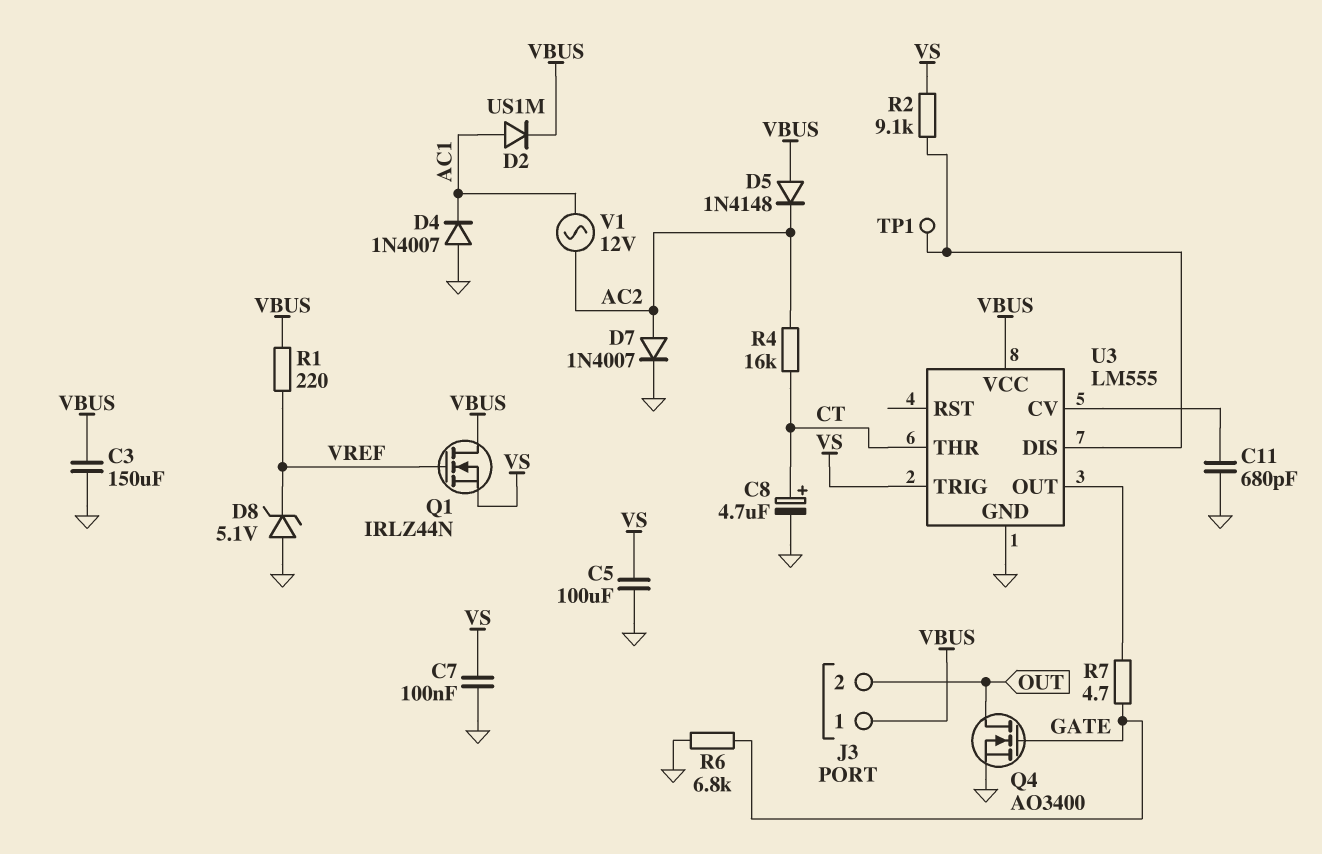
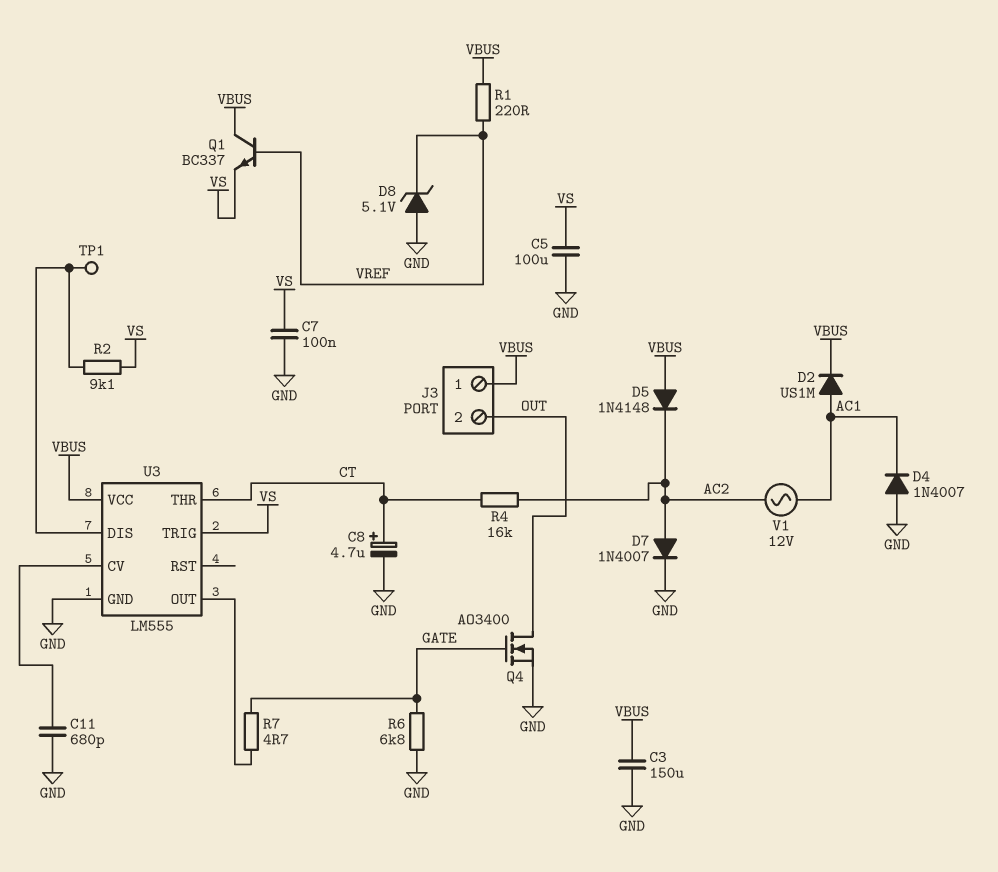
Q1: NMOS IRLZ44N (G VREF, D VBUS, S VS) -> NPN BC337 (B VREF, C VBUS, E VS)

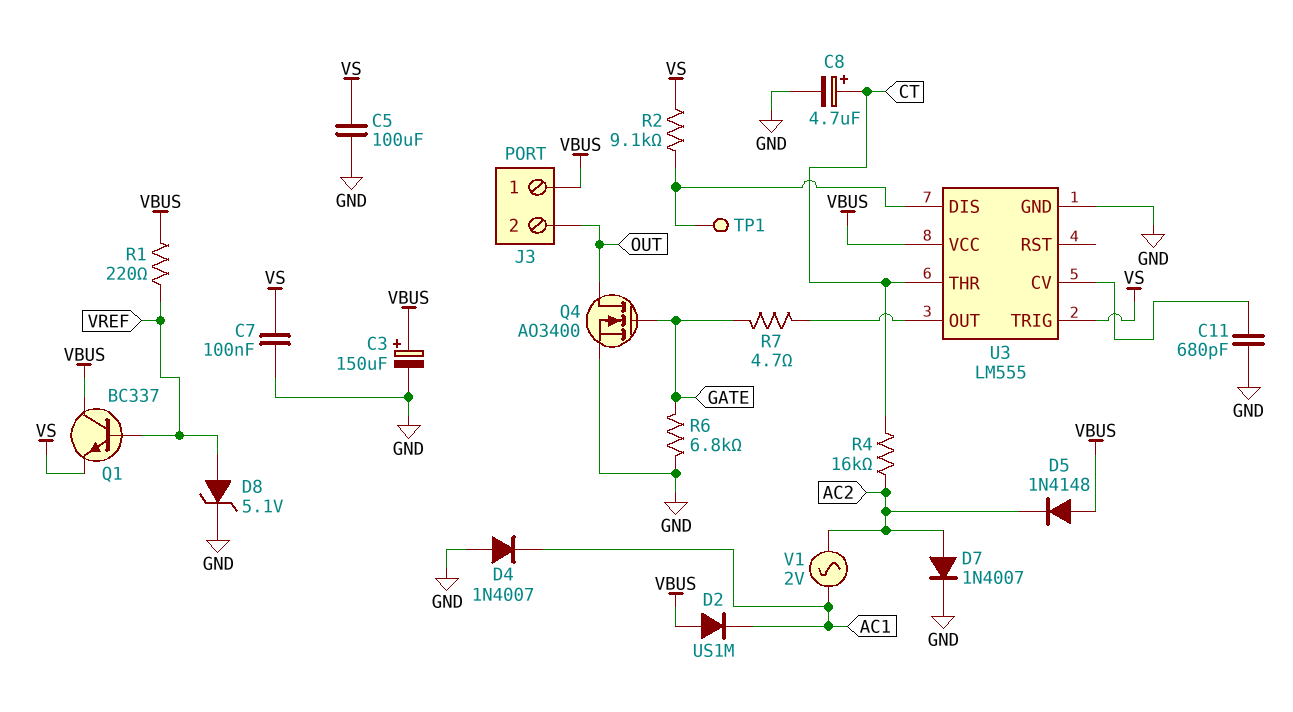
C3: 150uF (GND, VBUS) -> 150uF (plus VBUS, minus GND)
D2: diode US1M (A AC1, K VBUS) -> diode US1M (A VBUS, K AC1)
D8: zener 5.1V (A GND, K VREF) -> zener 5.1V (A VREF, K GND)
V1: AC 12V (AC1, AC2) -> AC 2V (AC1, AC2)

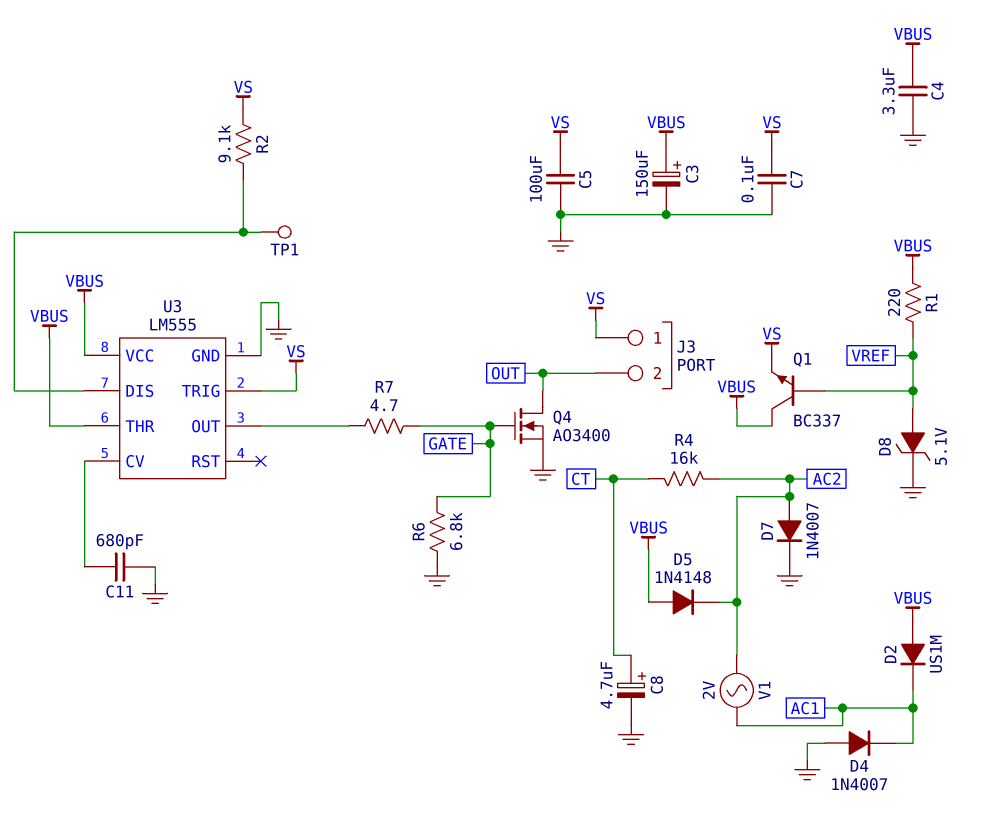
C4: none -> 3.3uF (GND, VBUS)
J3 pin 1: VBUS -> VS
U3 pin THR: CT -> VBUS

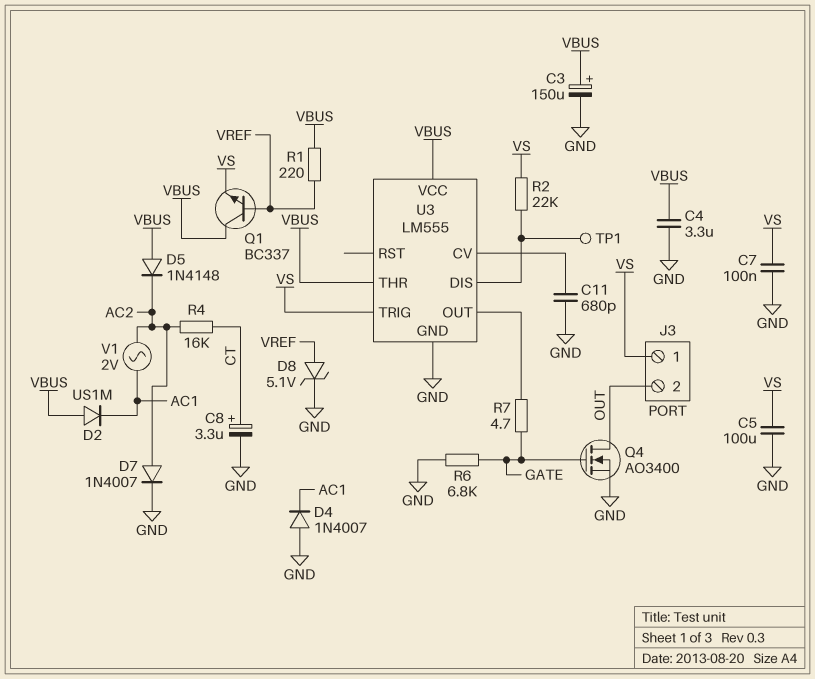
C8: 4.7uF (plus CT, minus GND) -> 3.3uF (plus CT, minus GND)
R2: 9.1k (U3/DIS, VS) -> 22k (U3/DIS, VS)

